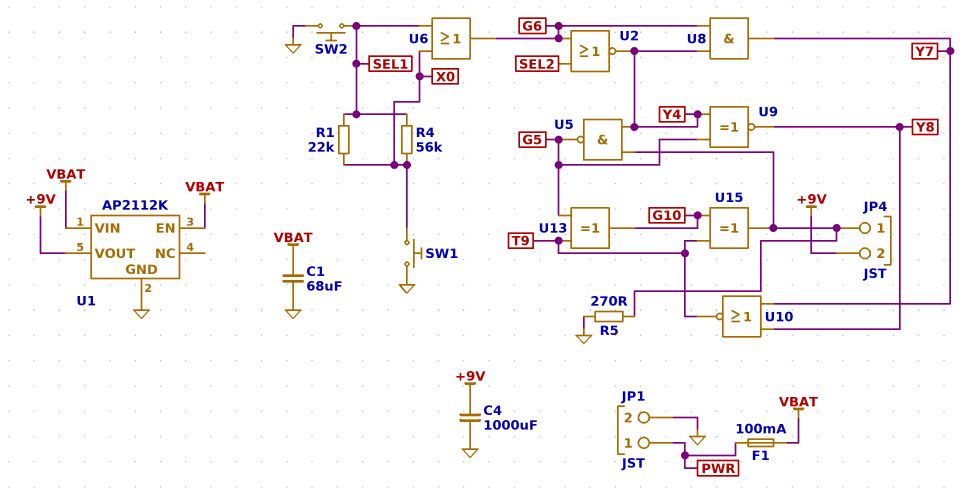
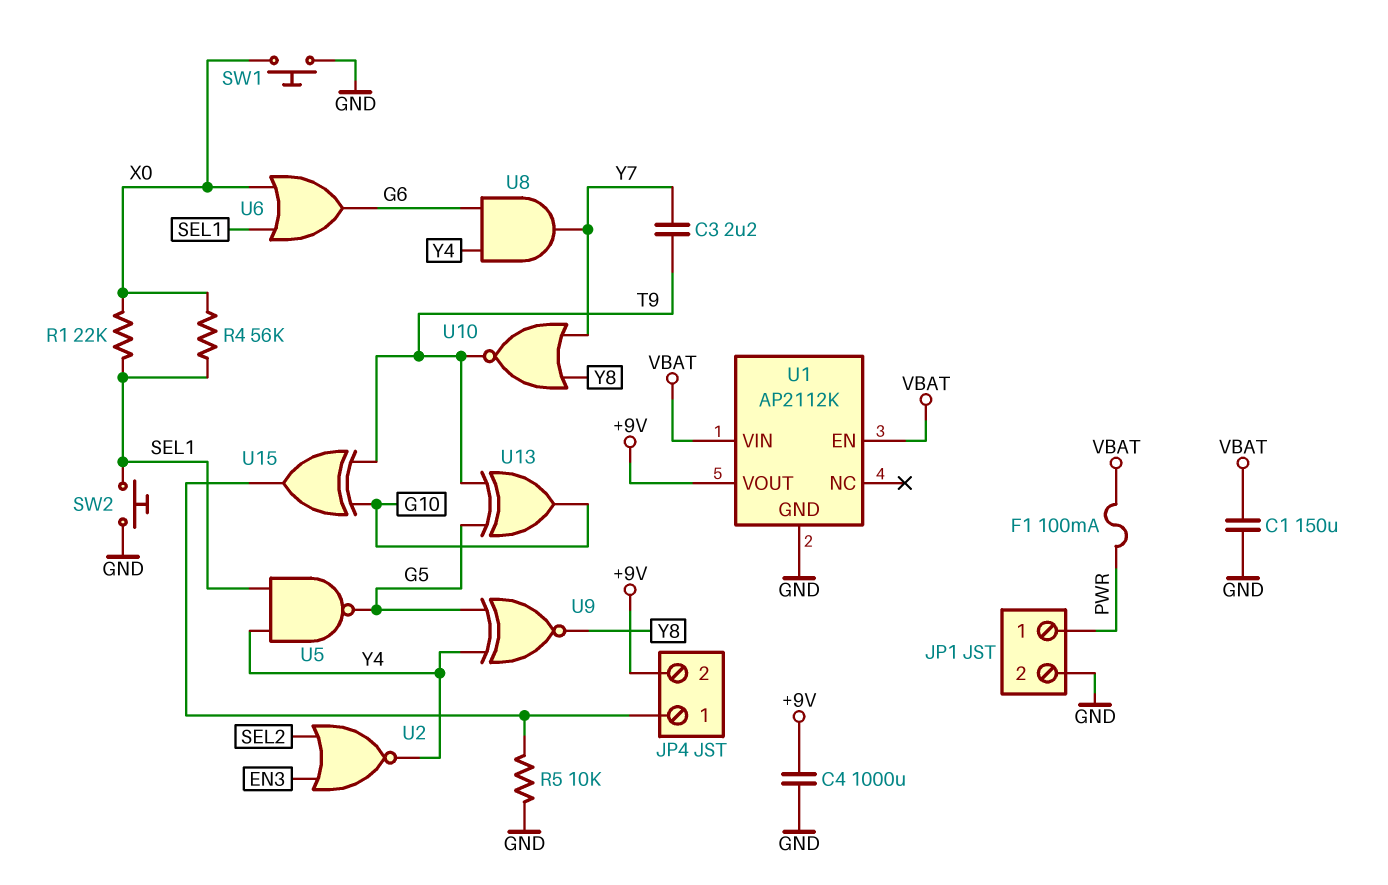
C1: 68uF (GND, VBAT) -> 150uF (GND, VBAT)
C3: none -> 2.2uF (T9, Y7)
R5: 270 (GND, JP4/1) -> 10k (GND, JP4/1)
U2: NOR (in G6, in SEL2, out Y4) -> NOR (in EN3, in SEL2, out Y4)
U5: NAND (in JP4/1, in Y4, out G5) -> NAND (in SEL1, in Y4, out G5)

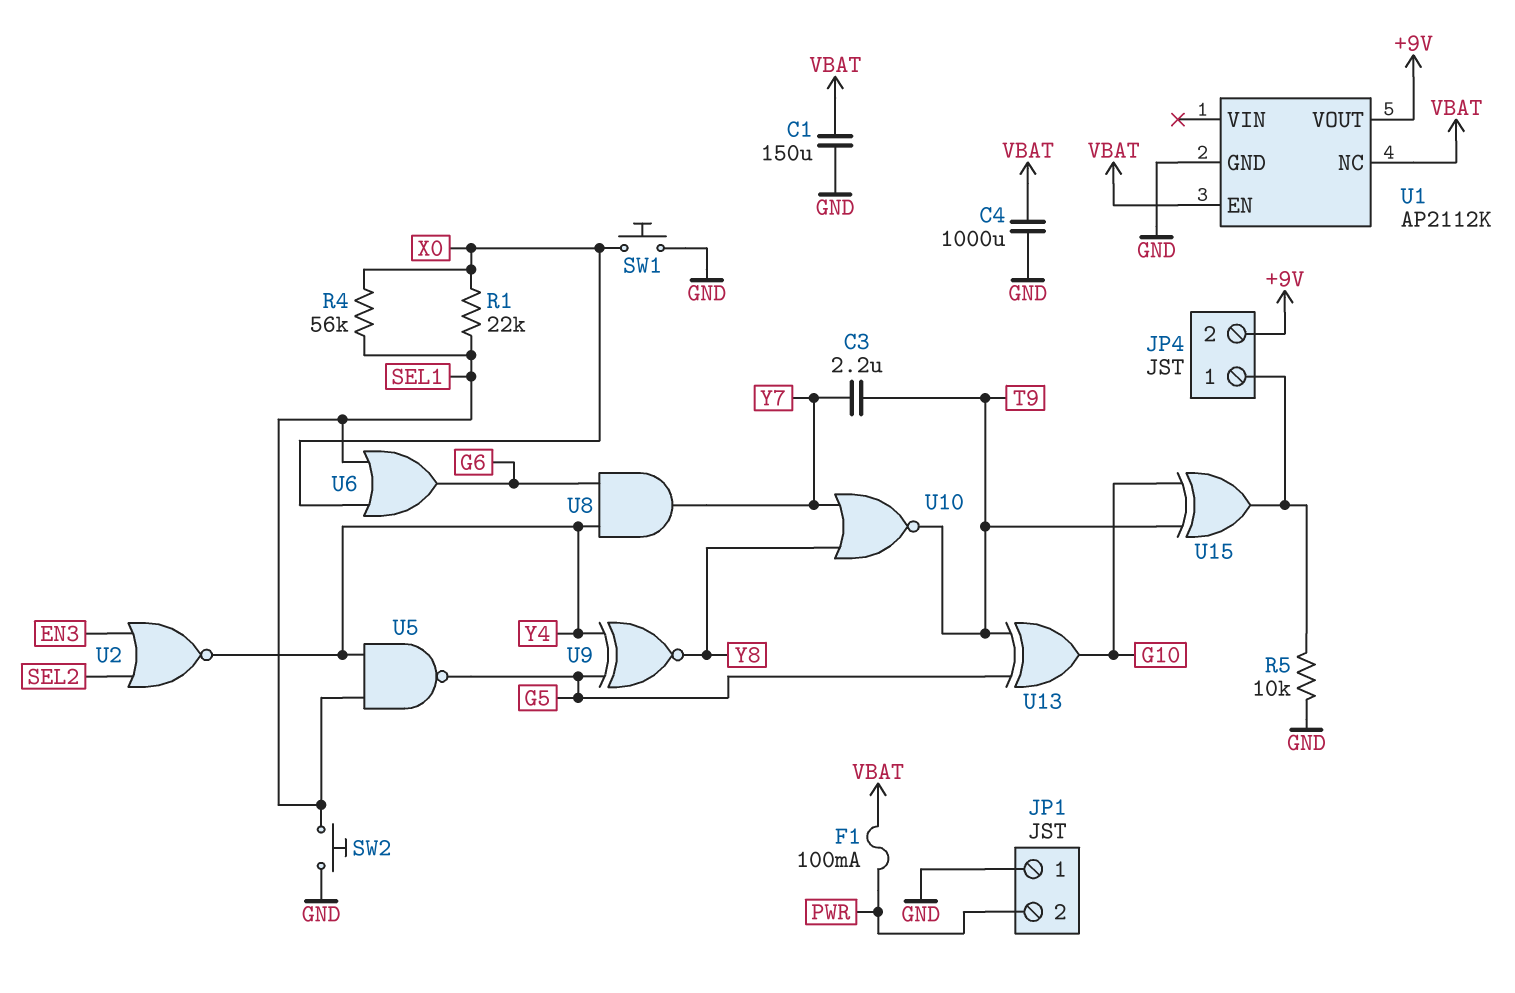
C4: 1000uF (+9V, GND) -> 1000uF (GND, VBAT)
JP1 pin 1: PWR -> GND
JP1 pin 2: GND -> PWR
U1 pin NC: none -> VBAT
U1 pin VIN: VBAT -> none

